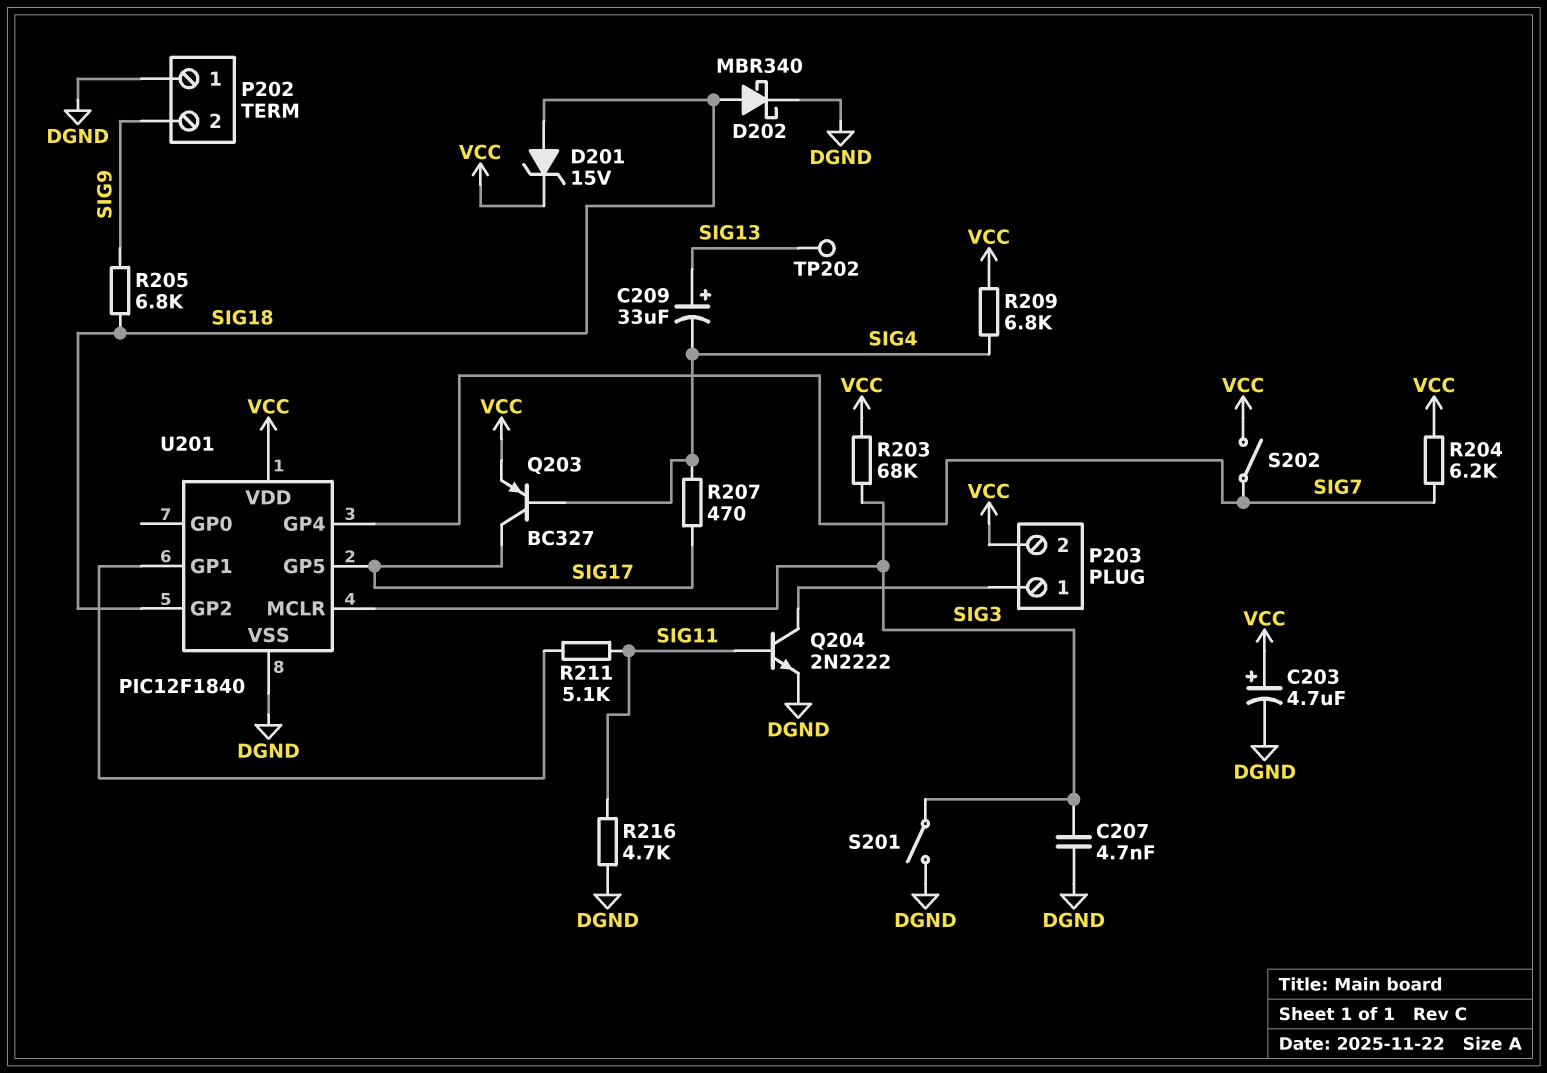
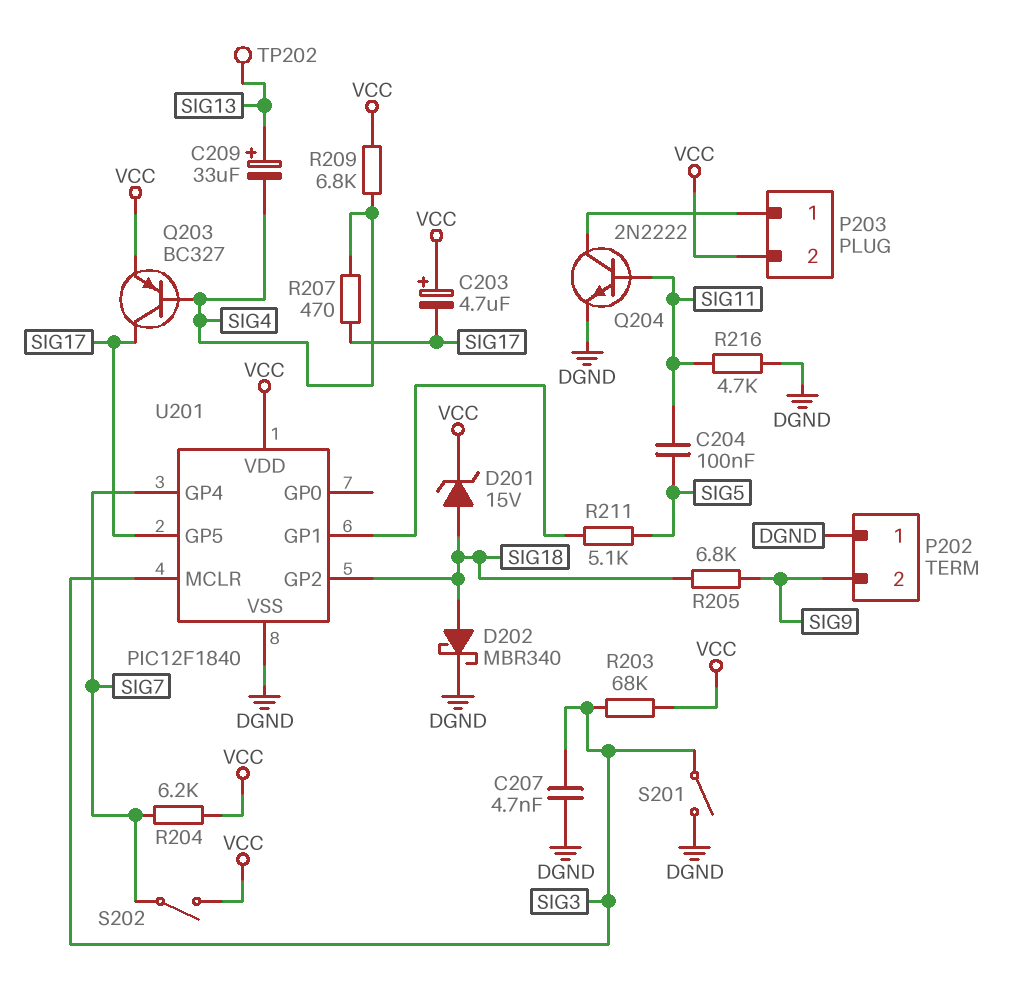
C203: 4.7uF (plus VCC, minus DGND) -> 4.7uF (plus VCC, minus SIG17)
C204: none -> 100nF (SIG5, SIG11)
R211: 5.1k (SIG11, U201/GP1) -> 5.1k (SIG5, U201/GP1)

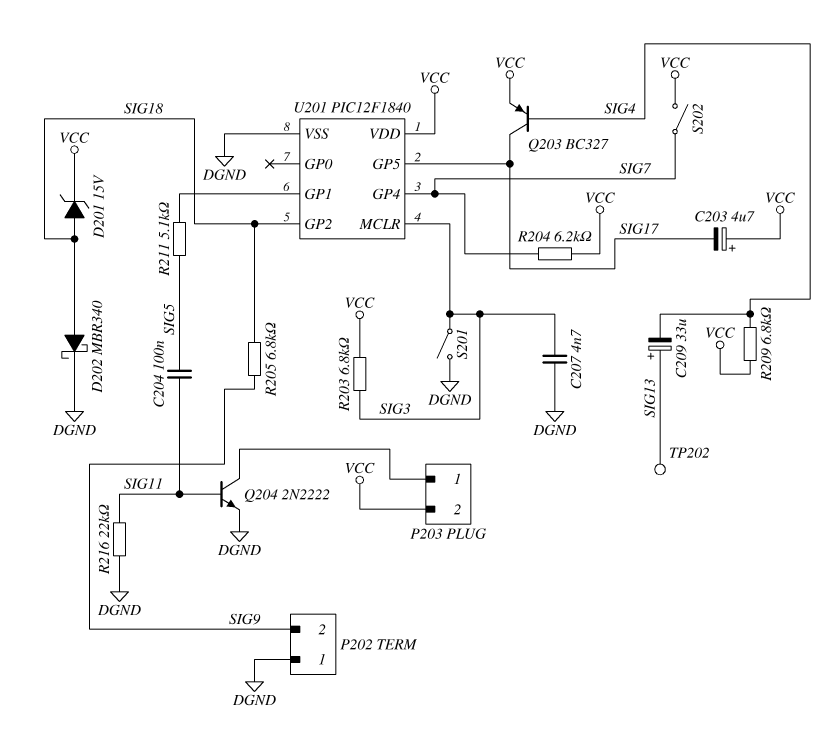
R203: 68k (SIG3, VCC) -> 6.8k (SIG3, VCC)
R207: 470 (SIG4, SIG17) -> none
R216: 4.7k (DGND, SIG11) -> 22k (DGND, SIG11)

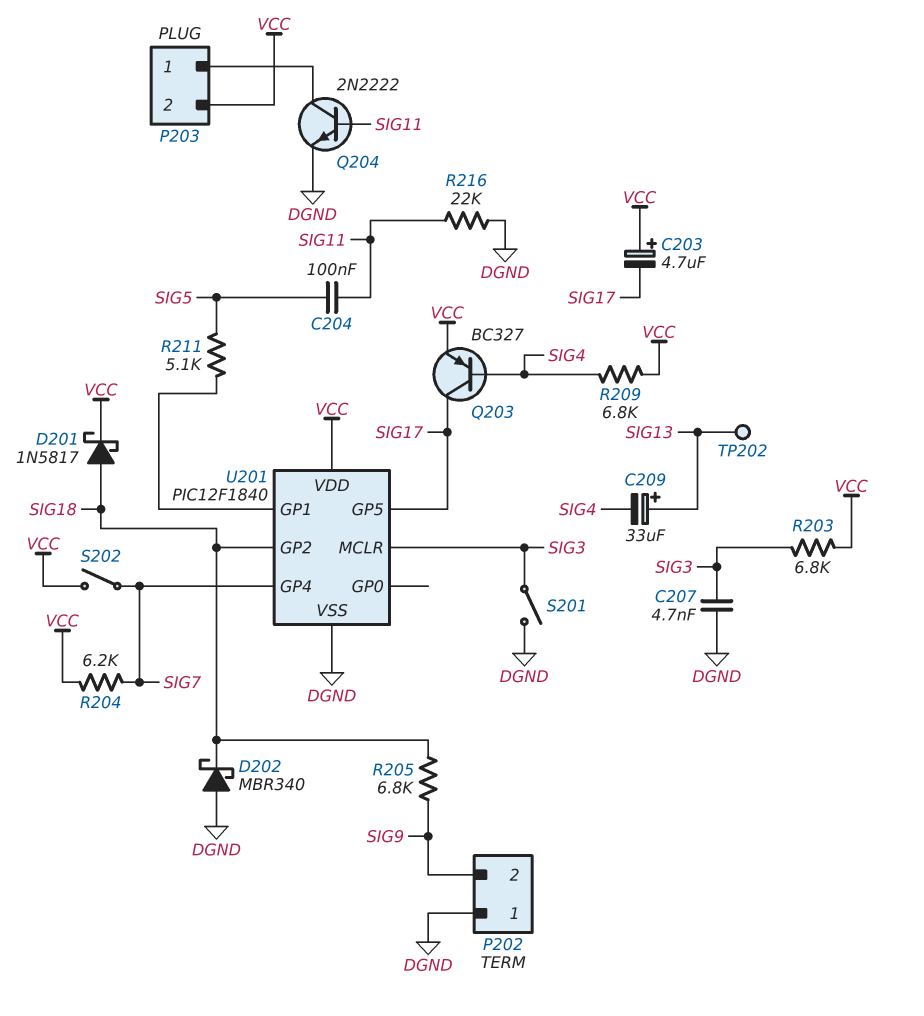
D201: zener 15V (A SIG18, K VCC) -> schottky 1N5817 (A SIG18, K VCC)
D202: schottky MBR340 (A SIG18, K DGND) -> schottky MBR340 (A DGND, K SIG18)

